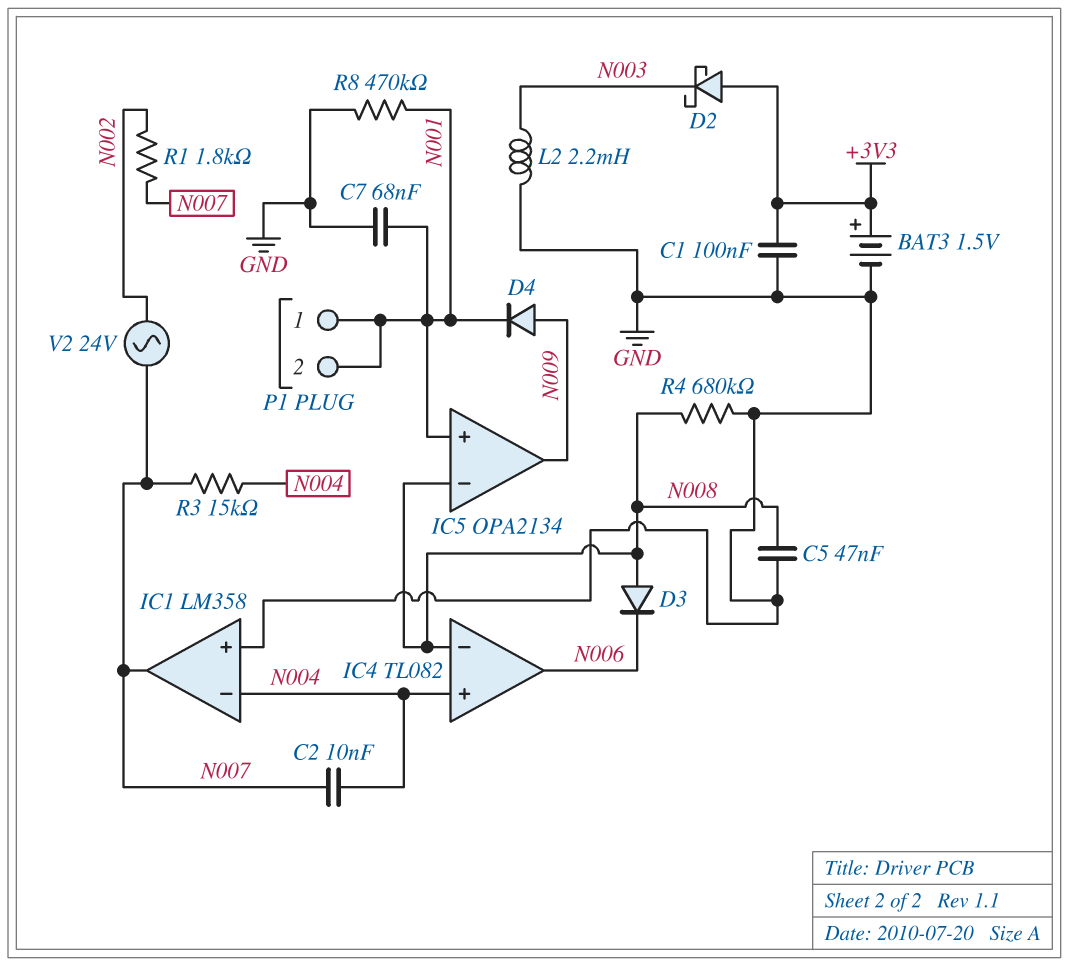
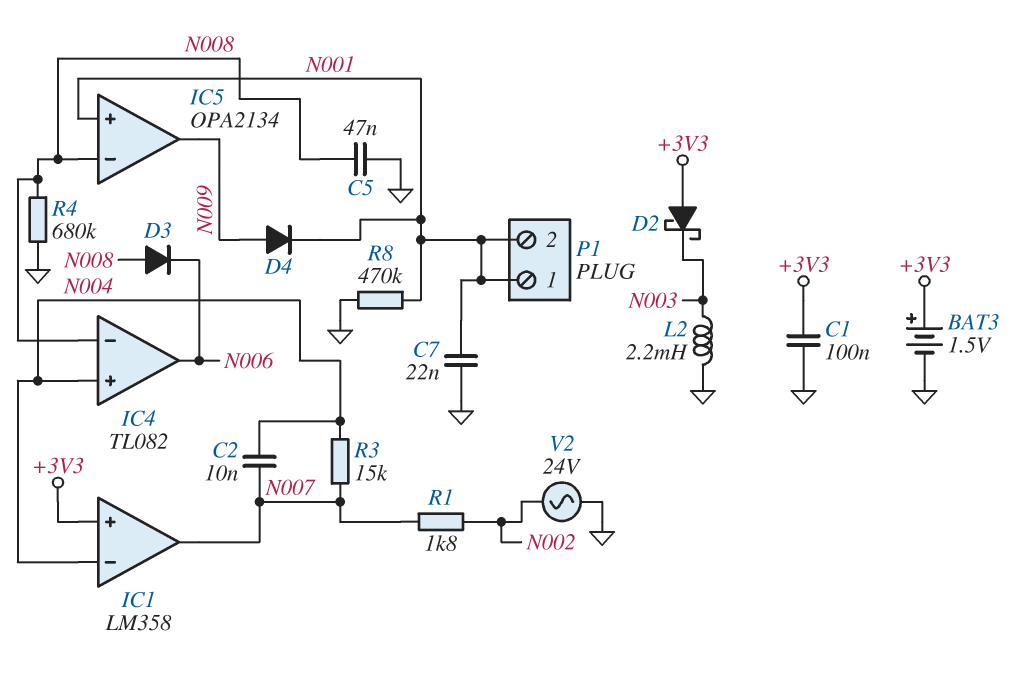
C7: 68nF (GND, N001) -> 22nF (GND, N001)
IC1 pin in+: GND -> +3V3
V2: AC 24V (N002, N007) -> AC 24V (GND, N002)

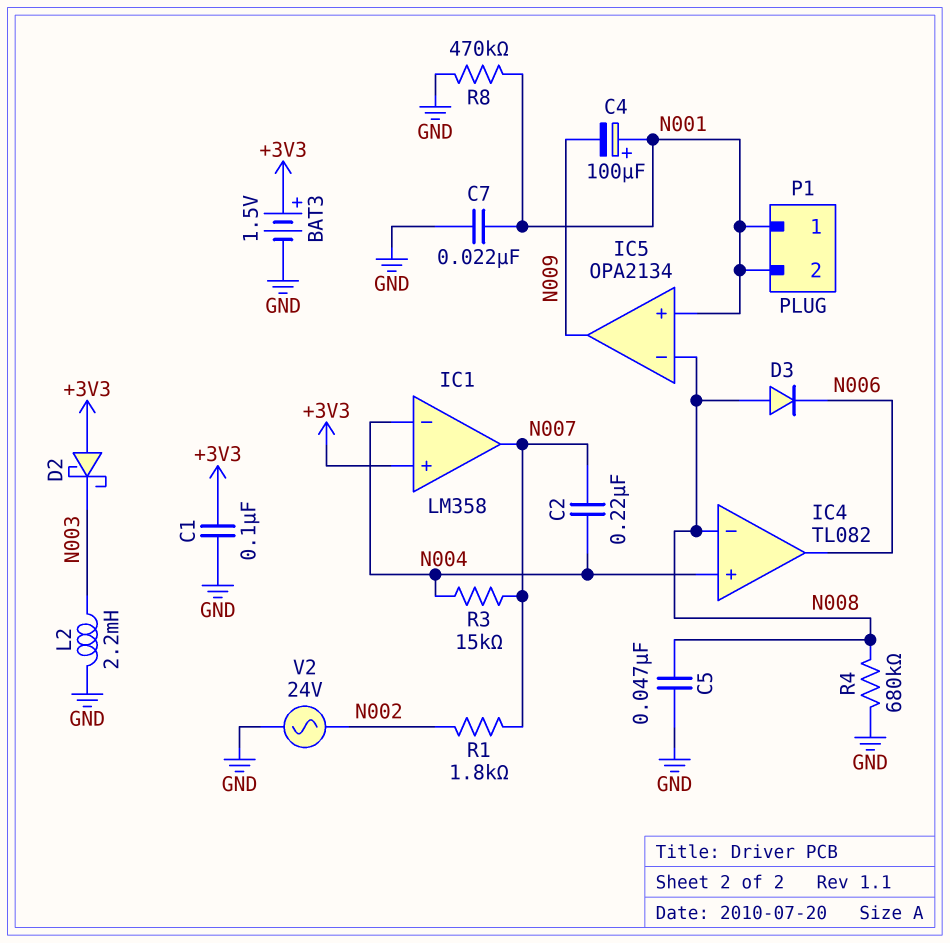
C2: 10nF (N004, N007) -> 220nF (N004, N007)
C4: none -> 100uF (plus N001, minus N009)
D4: diode (A N009, K N001) -> none

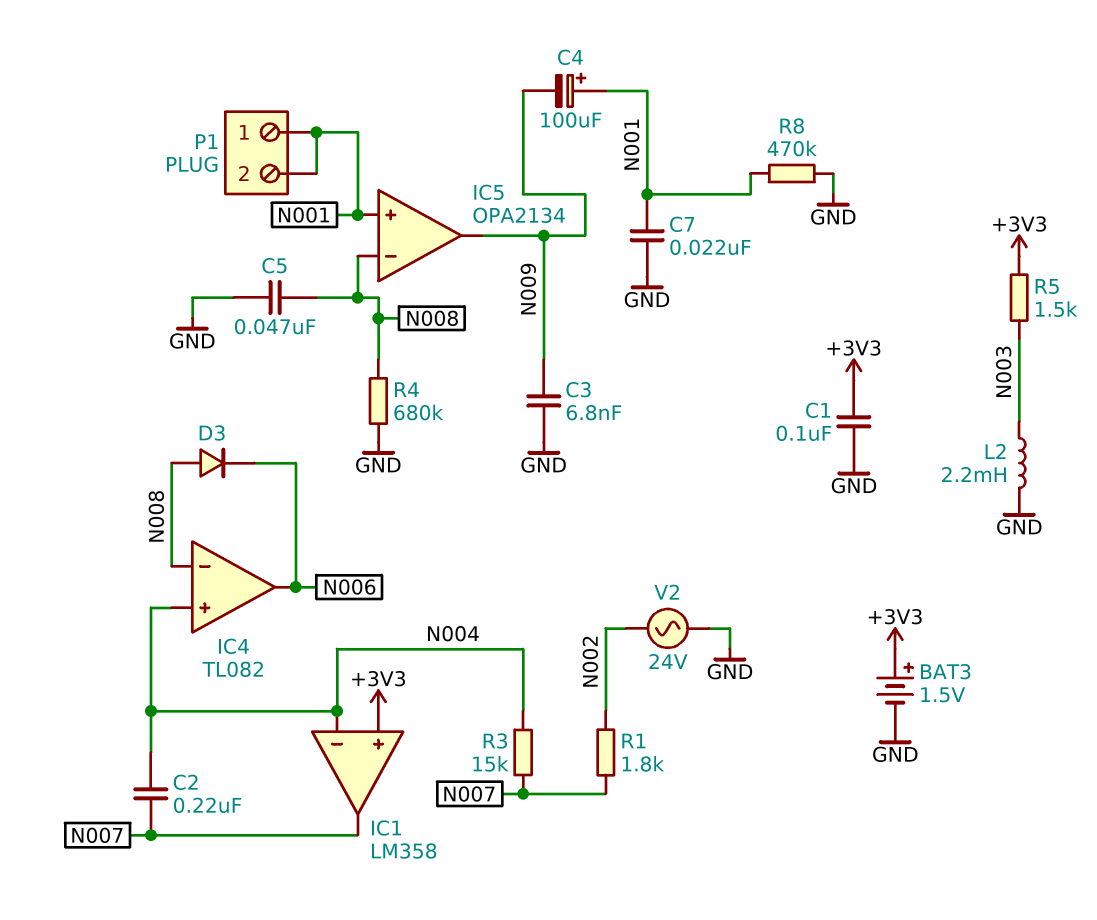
C3: none -> 6.8nF (GND, N009)
D2: schottky (A +3V3, K N003) -> none
R5: none -> 1.5k (+3V3, N003)

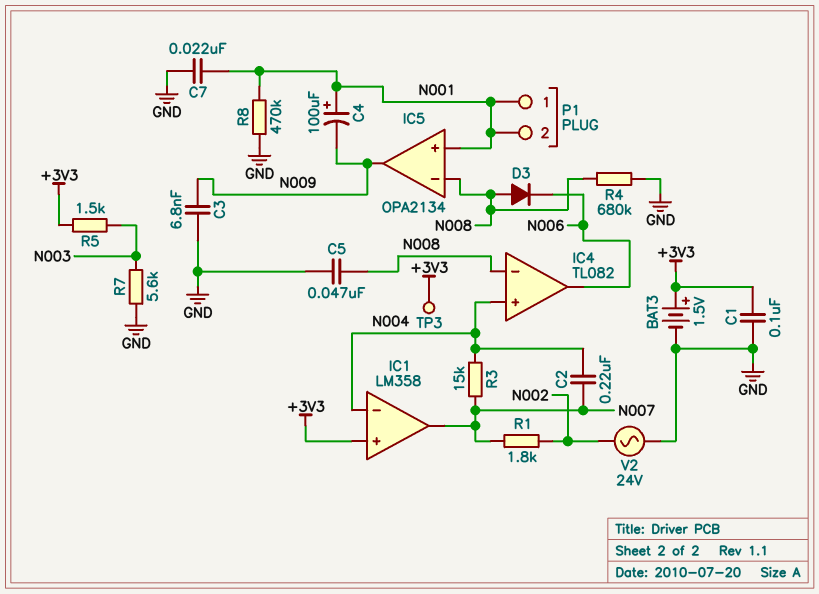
L2: 2.2mH (GND, N003) -> none
R7: none -> 5.6k (GND, N003)
TP3: none -> test point (+3V3)

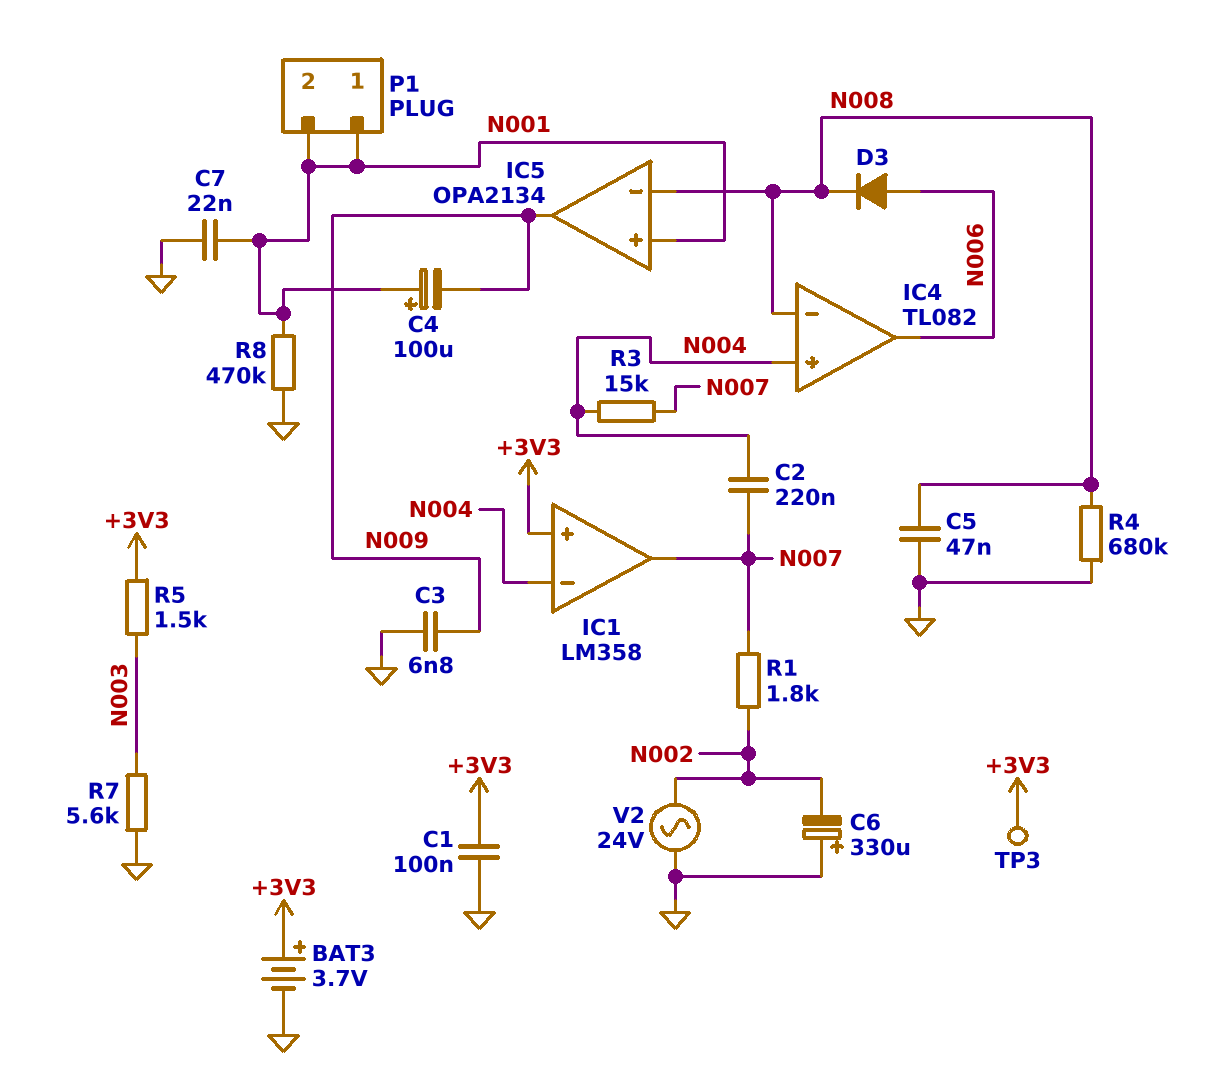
BAT3: 1.5V (plus +3V3, minus GND) -> 3.7V (plus +3V3, minus GND)
C6: none -> 330uF (plus GND, minus N002)
D3: diode (A N008, K N006) -> diode (A N006, K N008)

